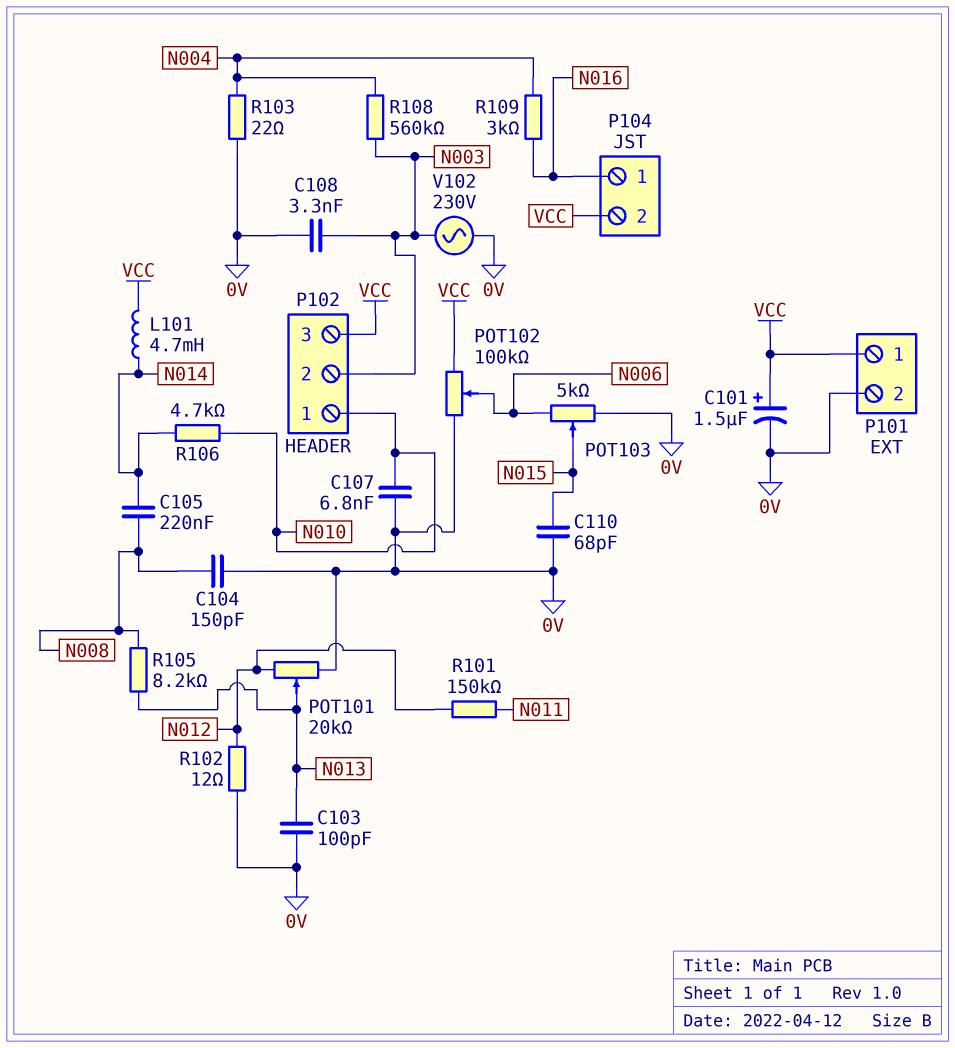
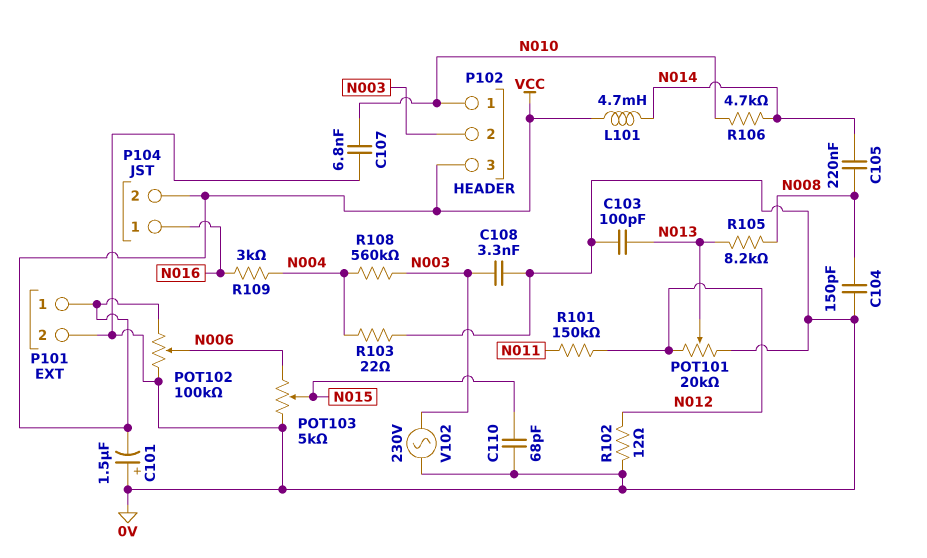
C101: 1.5uF (plus VCC, minus 0V) -> 1.5uF (plus 0V, minus VCC)

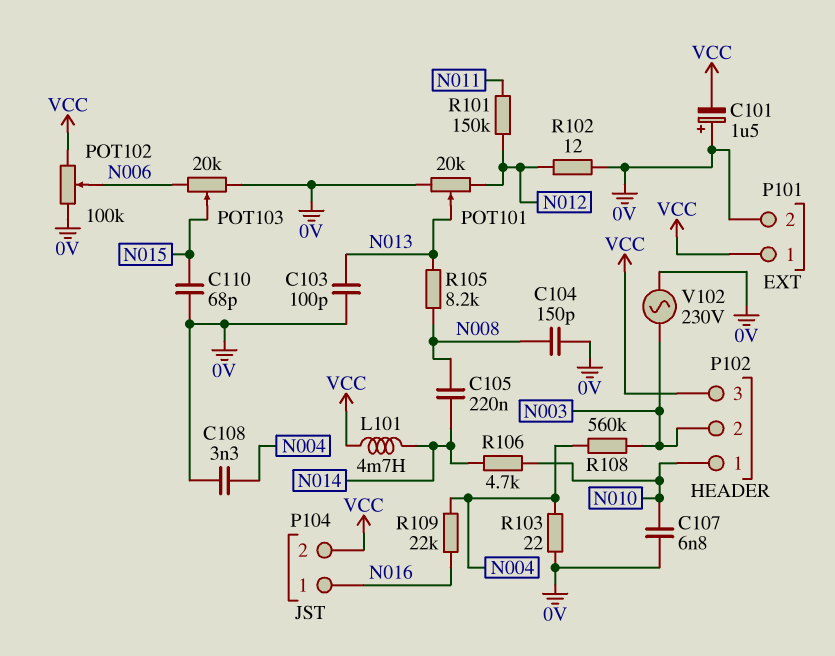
C108: 3.3nF (0V, N003) -> 3.3nF (0V, N004)
POT103: 5k (0V, N006, wiper N015) -> 20k (0V, N006, wiper N015)
R109: 3k (N004, N016) -> 22k (N004, N016)

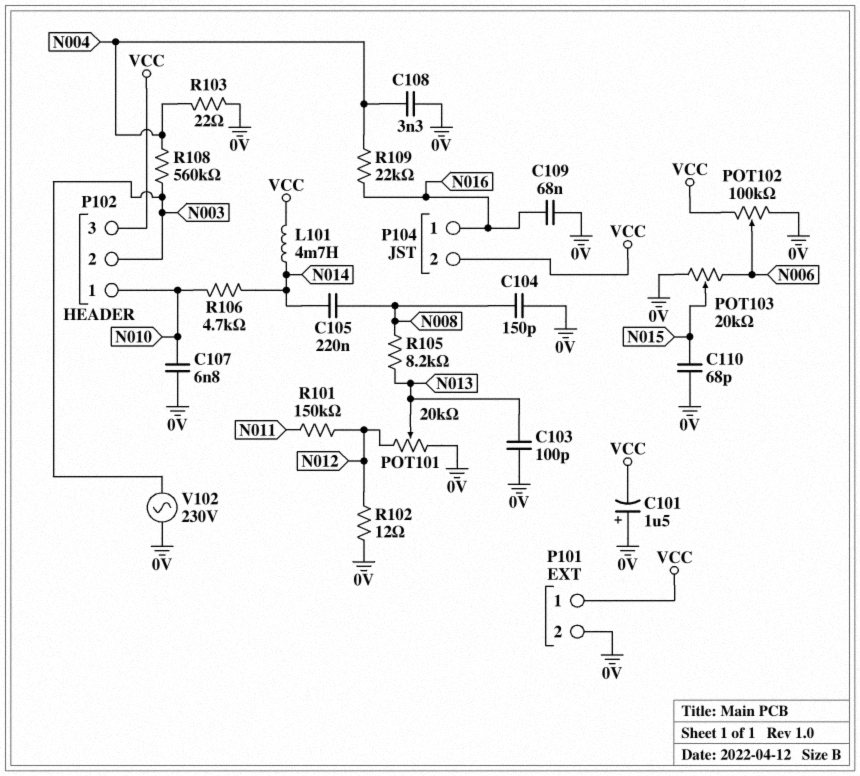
C109: none -> 68nF (0V, N016)

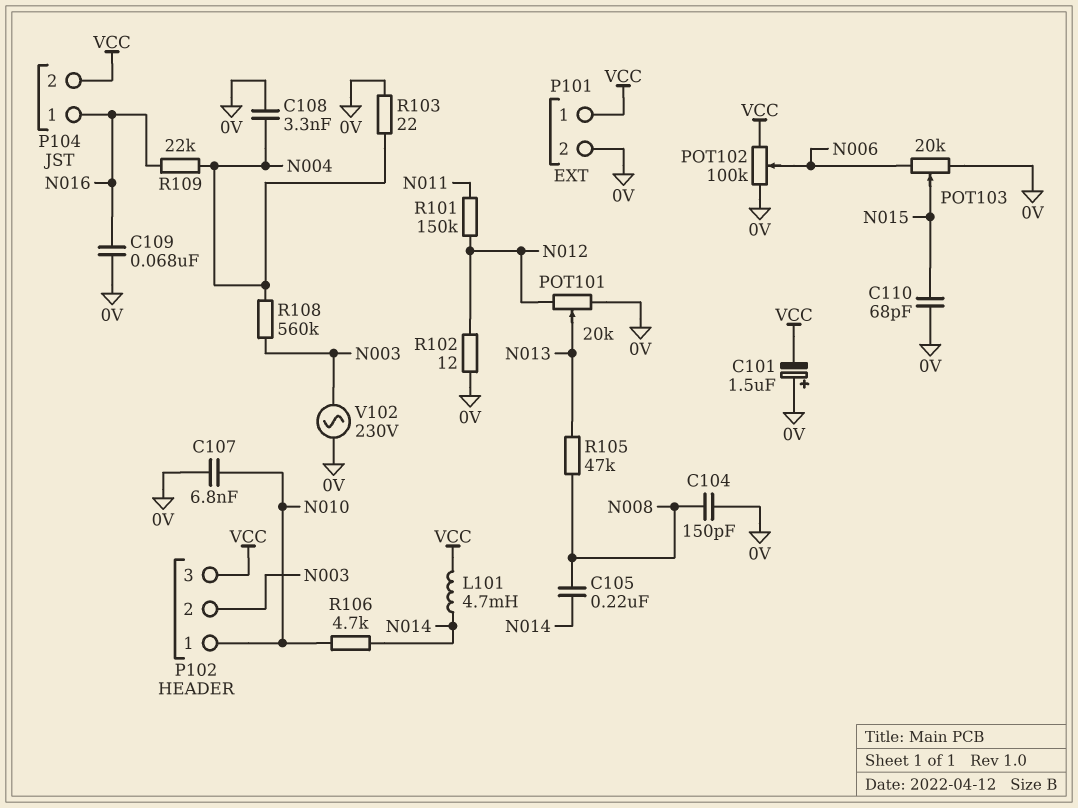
C103: 100pF (0V, N013) -> none
R105: 8.2k (N008, N013) -> 47k (N008, N013)

